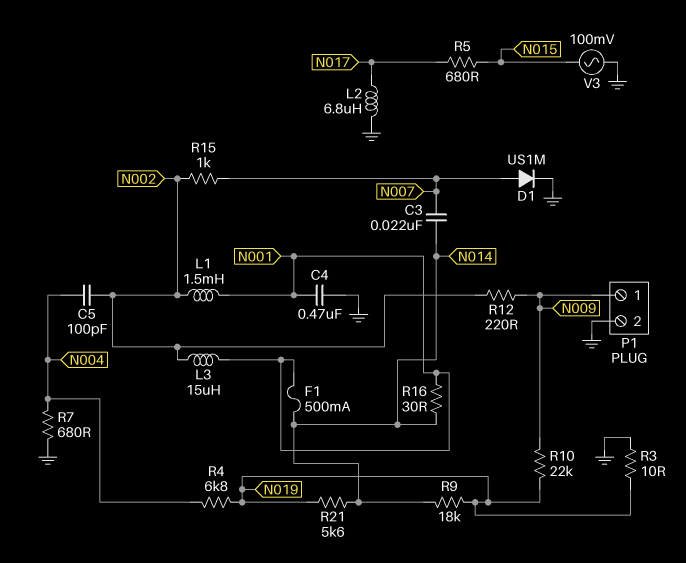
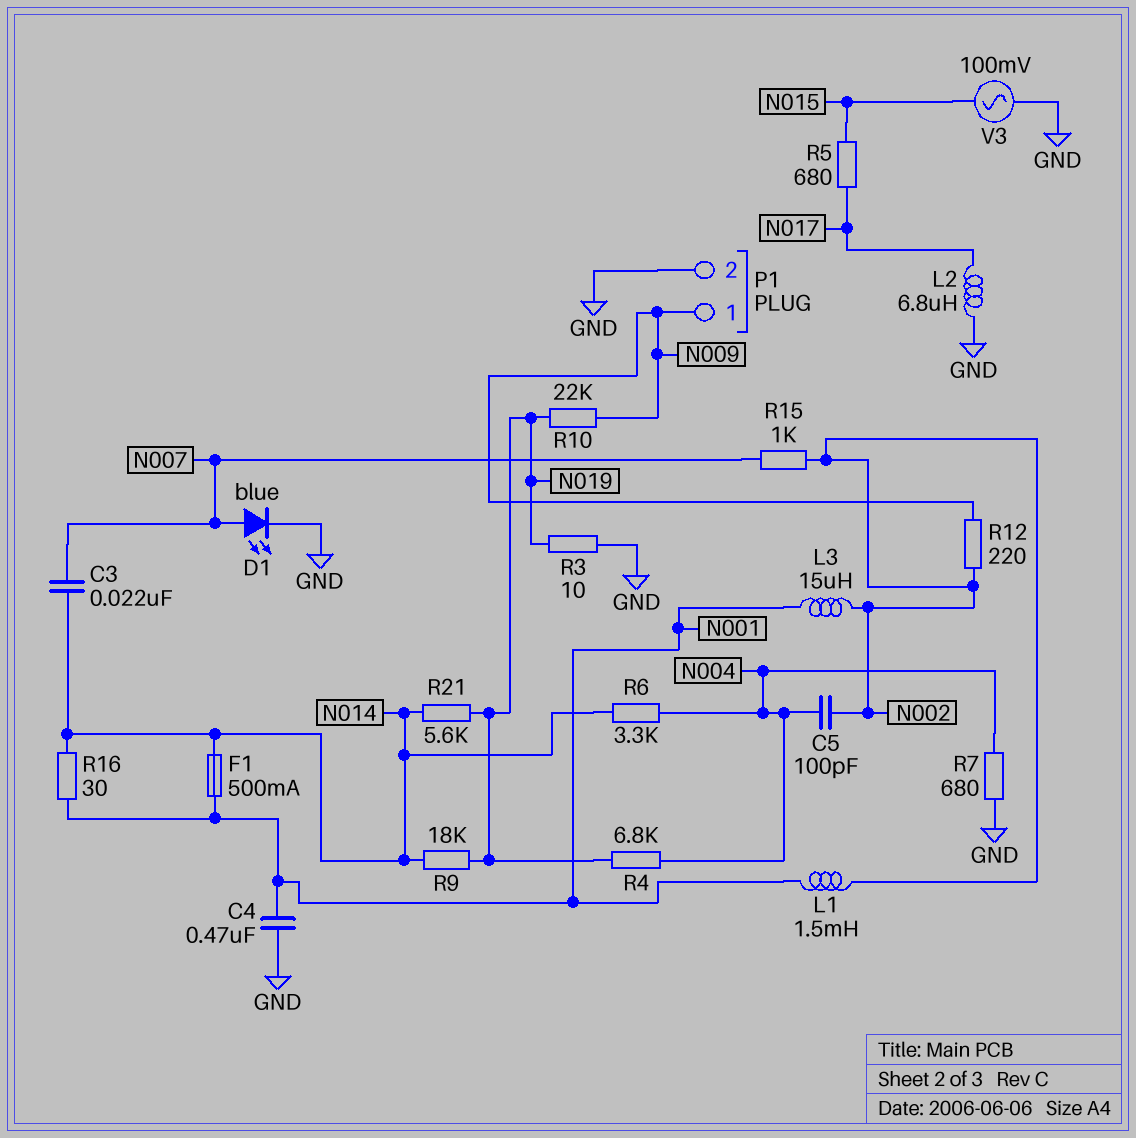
D1: diode US1M (A N007, K GND) -> LED blue (A N007, K GND)
R6: none -> 3.3k (N004, N014)

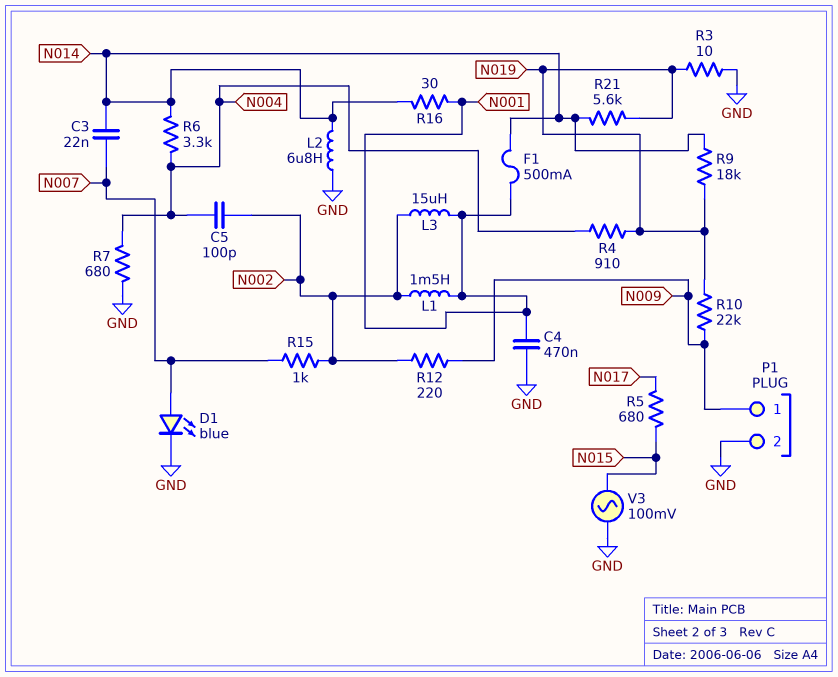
L2: 6.8uH (GND, N017) -> 6.8uH (GND, N014)
R4: 6.8k (N004, N019) -> 910 (N004, N019)

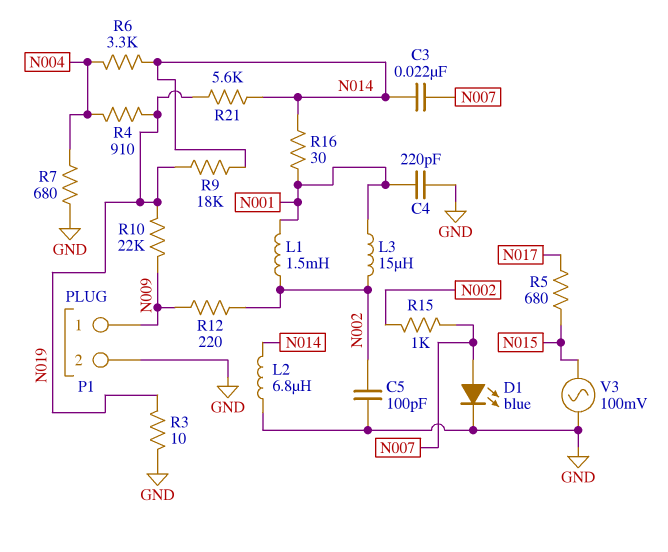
C4: 470nF (GND, N001) -> 220pF (GND, N001)
C5: 100pF (N002, N004) -> 100pF (GND, N002)
F1: 500mA (N001, N014) -> none

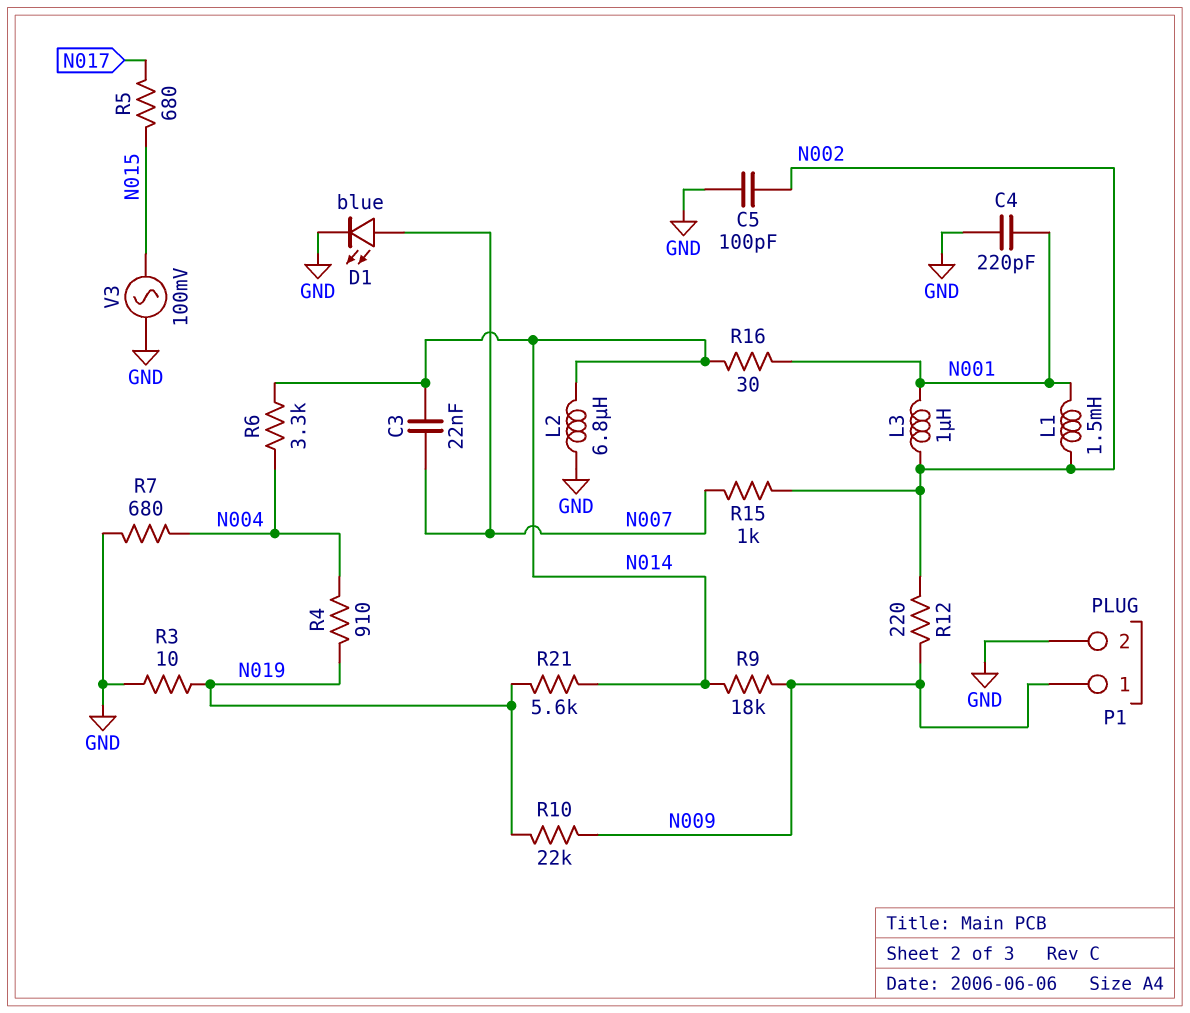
L3: 15uH (N001, N002) -> 1uH (N001, N002)
R9: 18k (N014, N019) -> 18k (N009, N014)

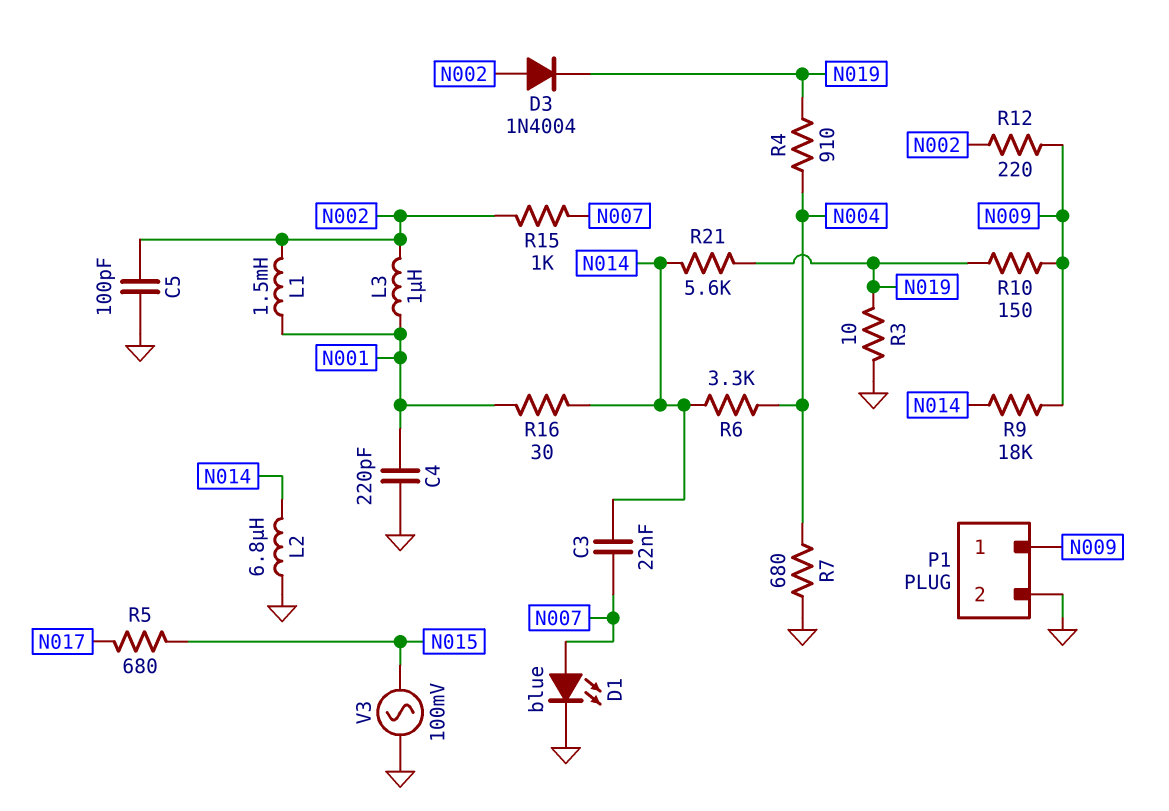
D3: none -> diode 1N4004 (A N002, K N019)
R10: 22k (N009, N019) -> 150 (N009, N019)

